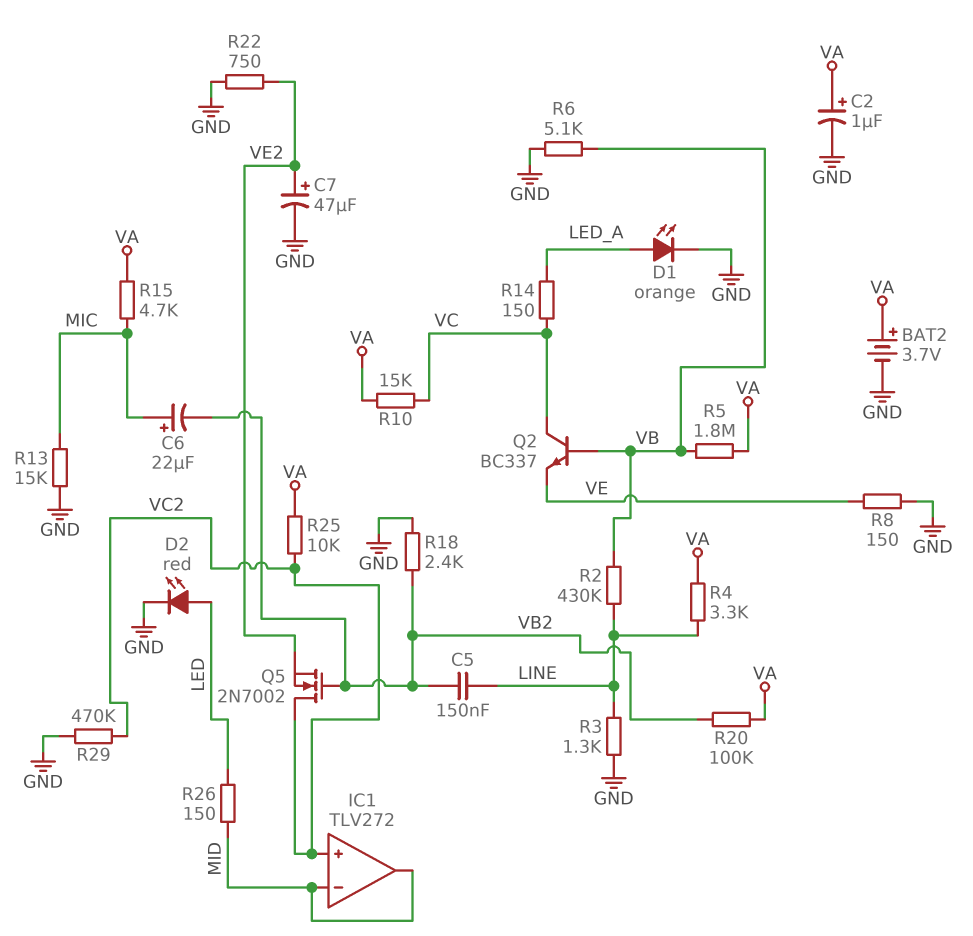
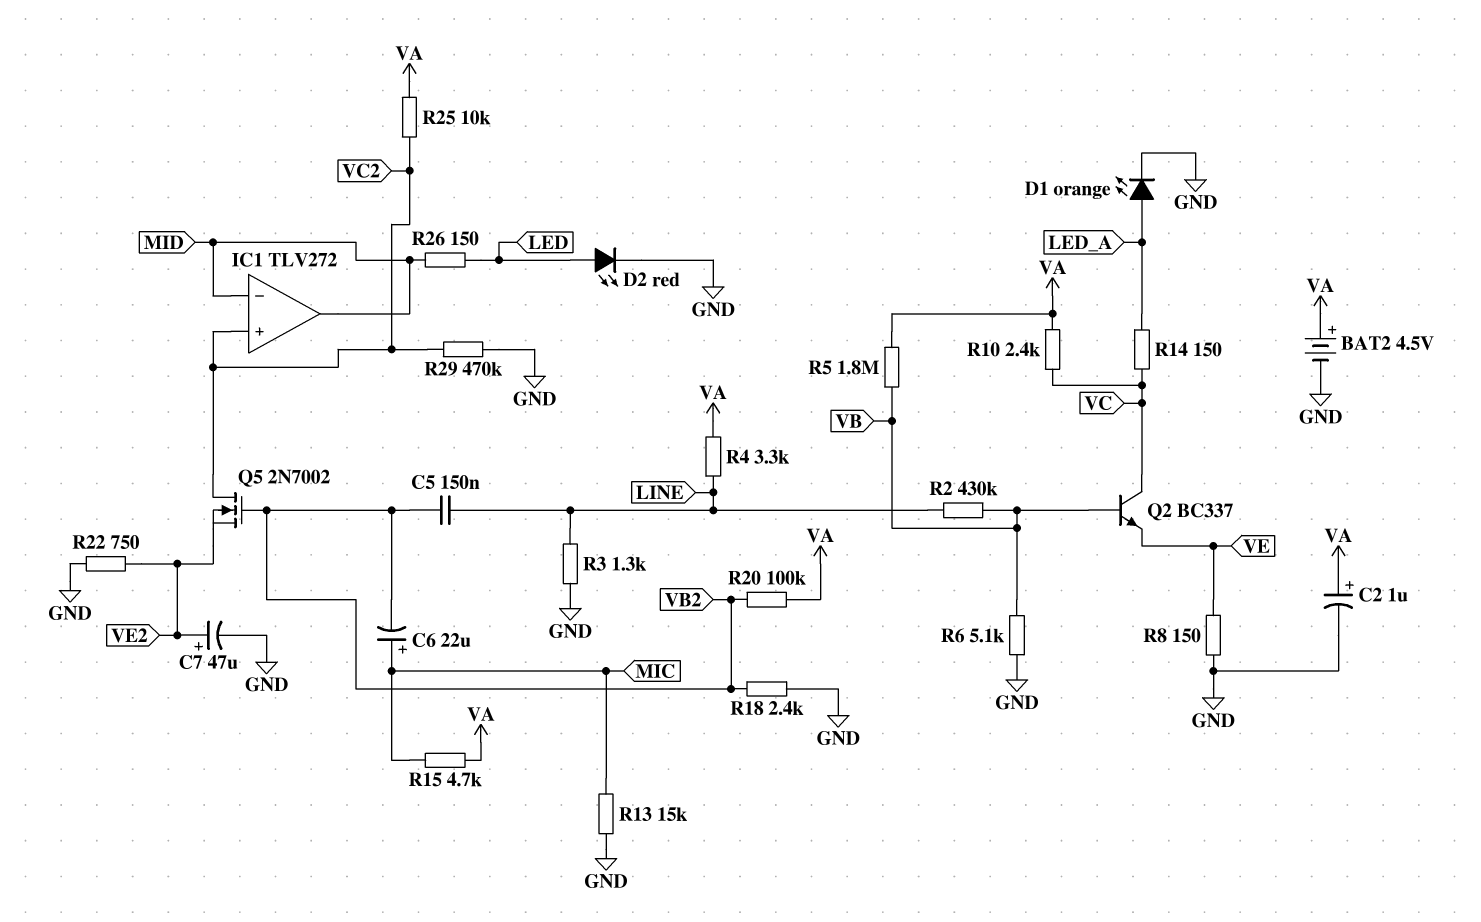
BAT2: 3.7V (plus VA, minus GND) -> 4.5V (plus VA, minus GND)
R10: 15k (VA, VC) -> 2.4k (VA, VC)

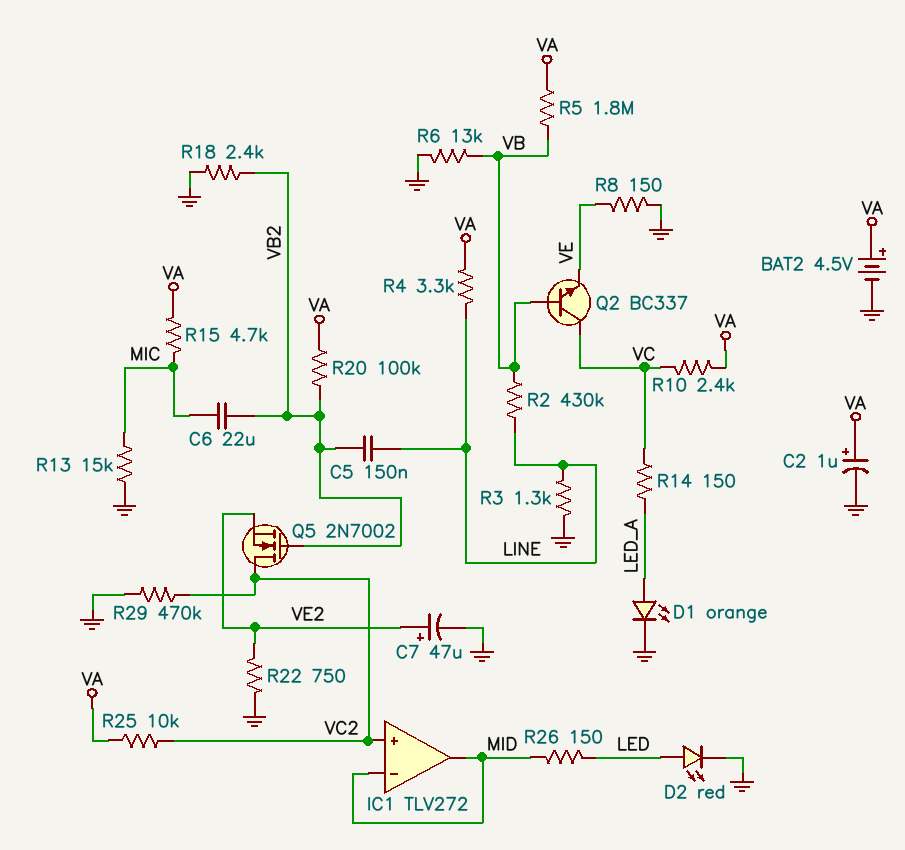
C6: 22uF (plus MIC, minus VB2) -> 22uF (MIC, VB2)
R6: 5.1k (GND, VB) -> 13k (GND, VB)

